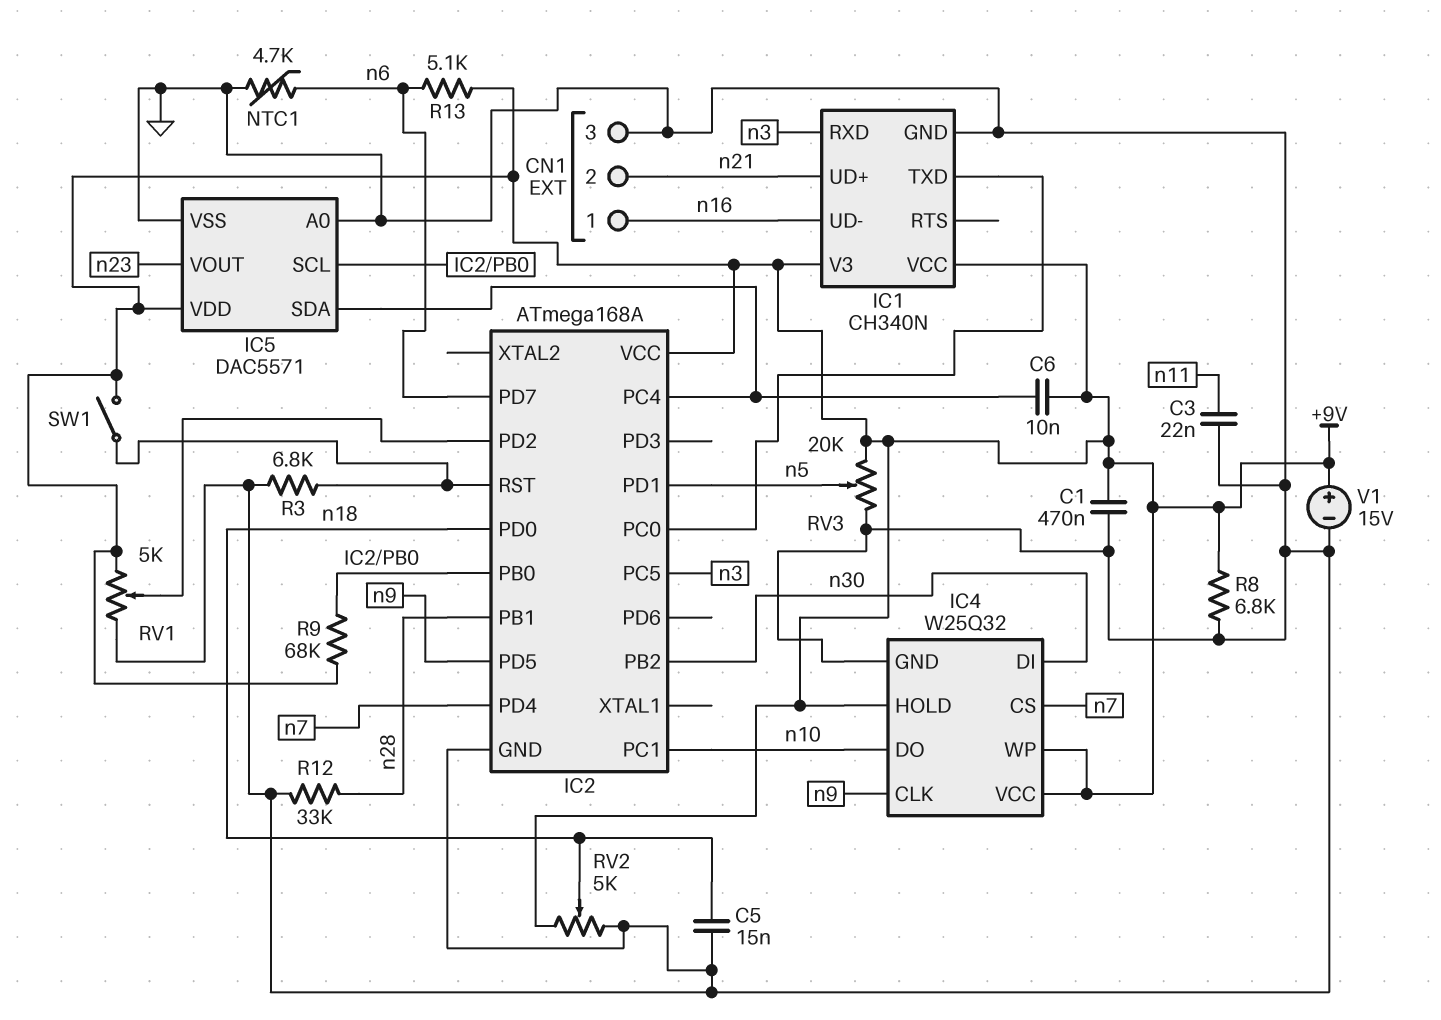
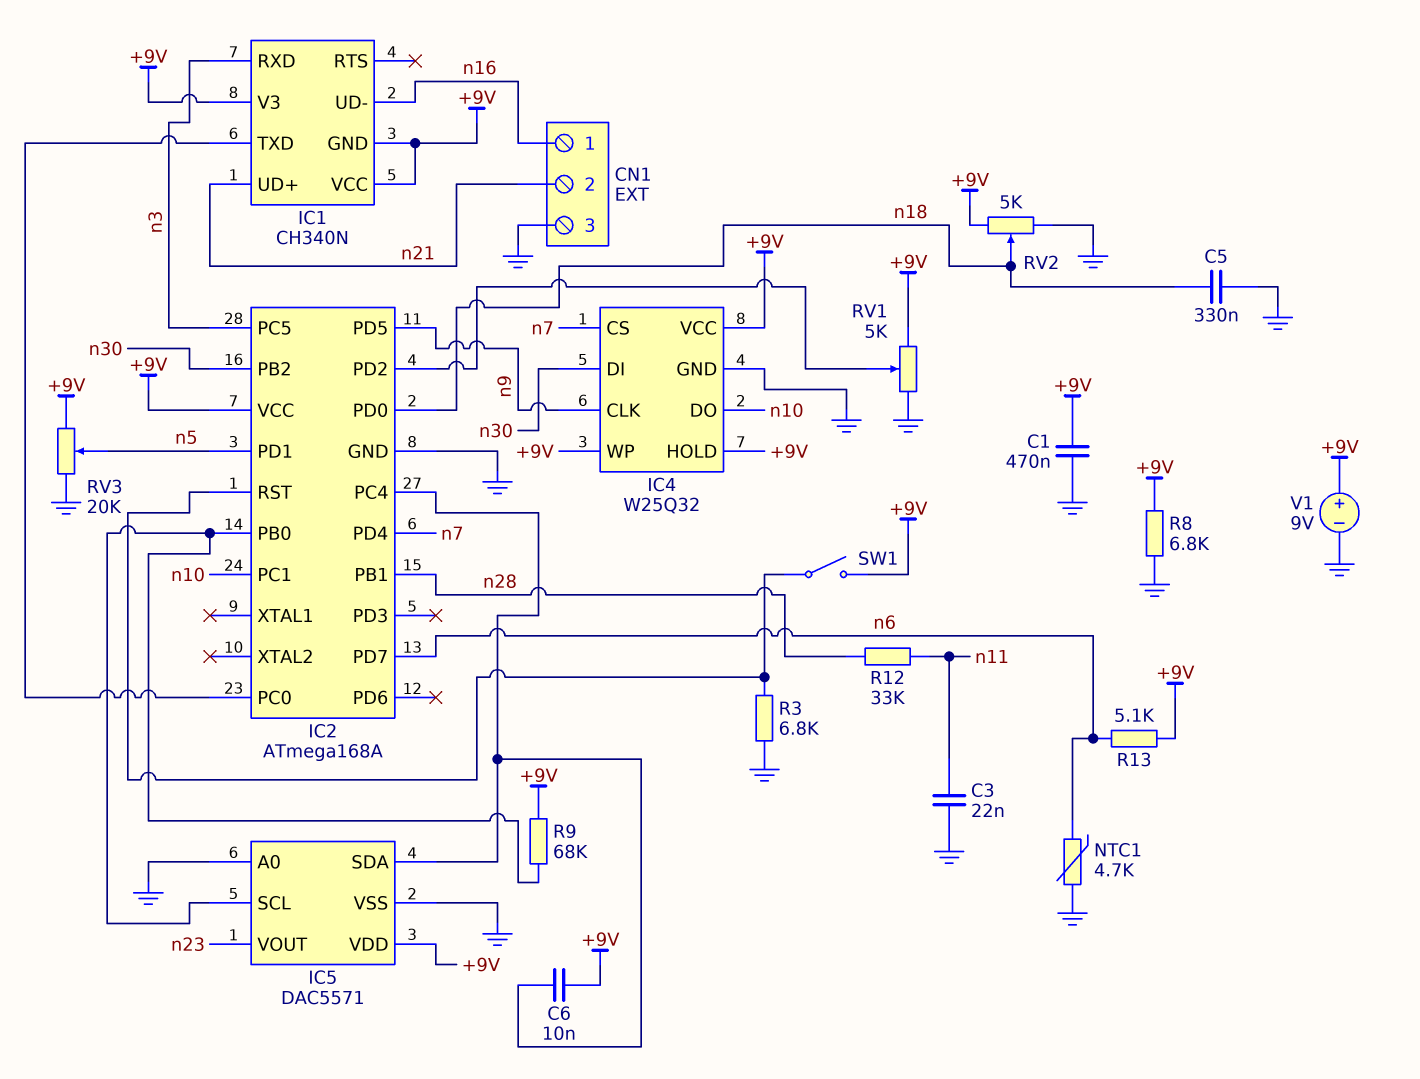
C5: 15nF (GND, n18) -> 330nF (GND, n18)
IC1 pin GND: GND -> +9V
R12: 33k (GND, n28) -> 33k (n11, n28)
V1: 15V (plus +9V, minus GND) -> 9V (plus +9V, minus GND)

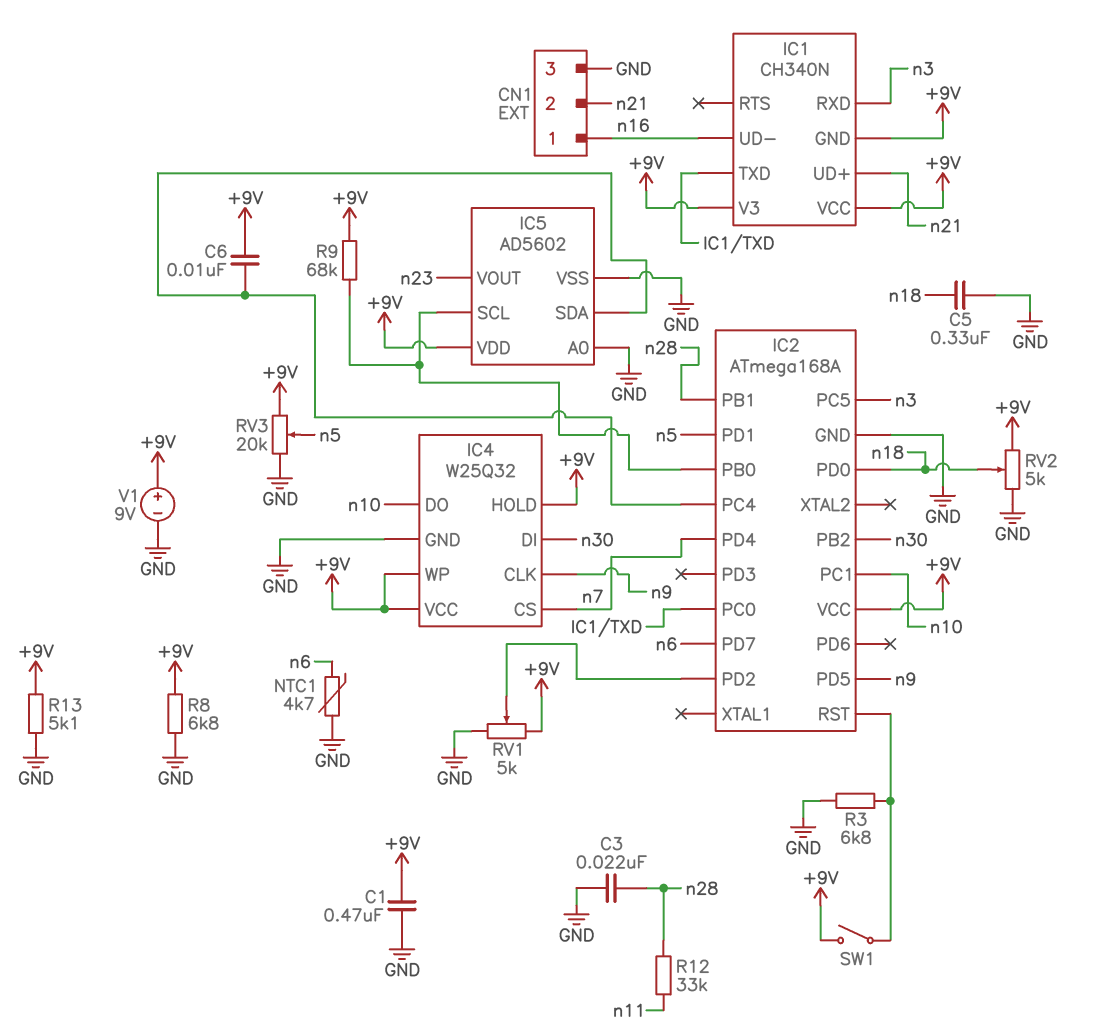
C3: 22nF (GND, n11) -> 22nF (GND, n28)
IC5: DAC5571 -> AD5602
R13: 5.1k (+9V, n6) -> 5.1k (+9V, GND)

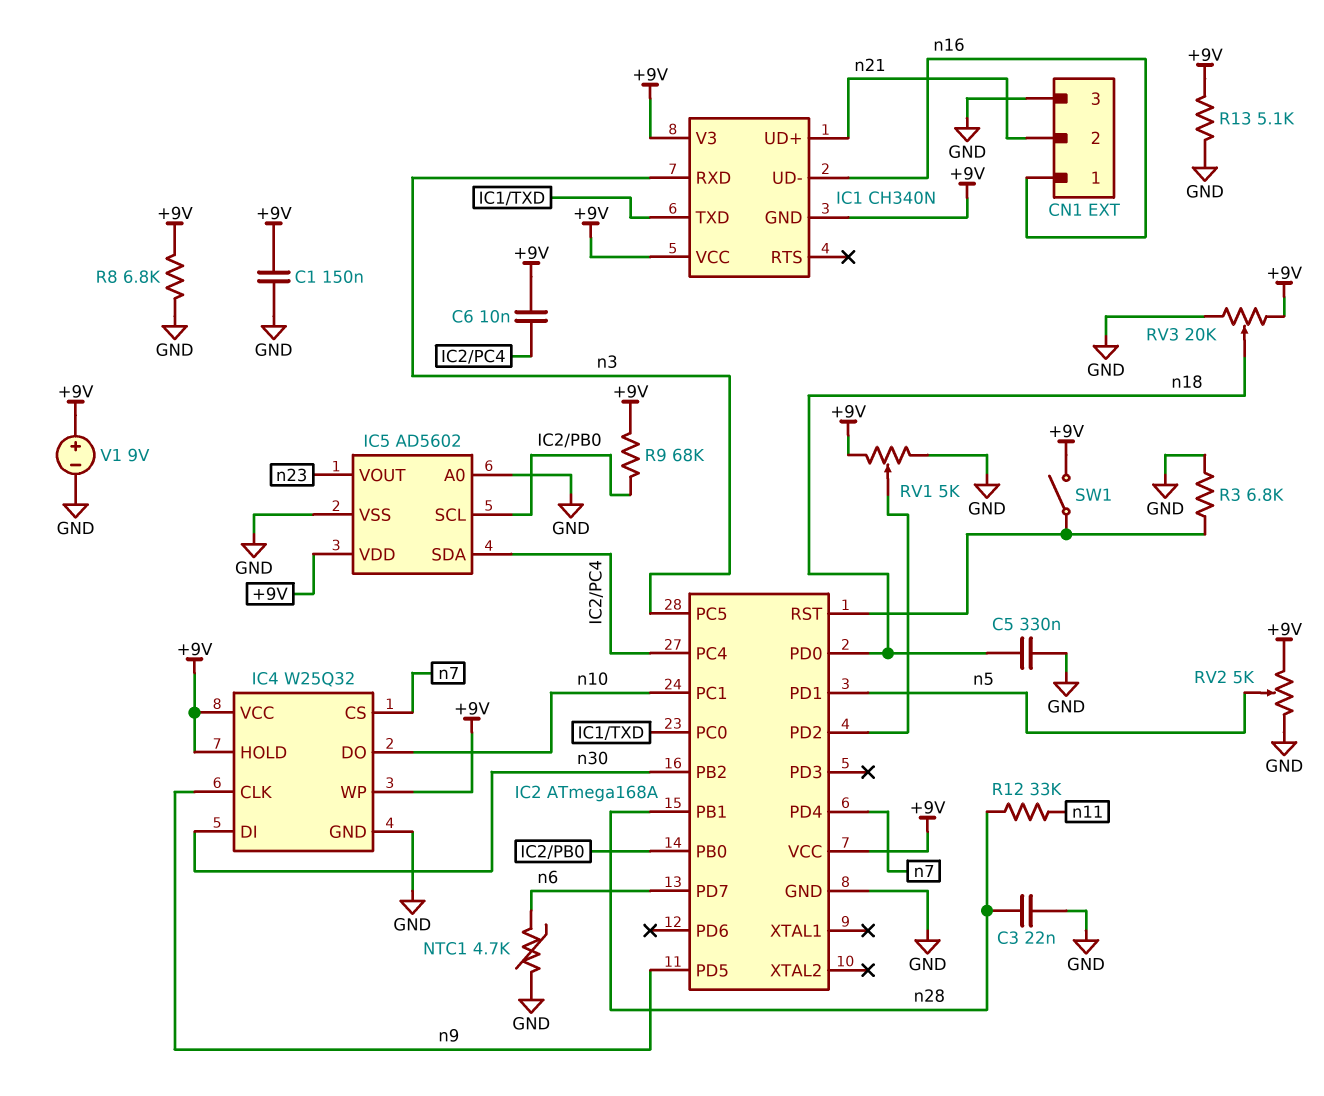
C1: 470nF (+9V, GND) -> 150nF (+9V, GND)
RV2: 5k (+9V, GND, wiper n18) -> 5k (+9V, GND, wiper n5)
RV3: 20k (+9V, GND, wiper n5) -> 20k (+9V, GND, wiper n18)

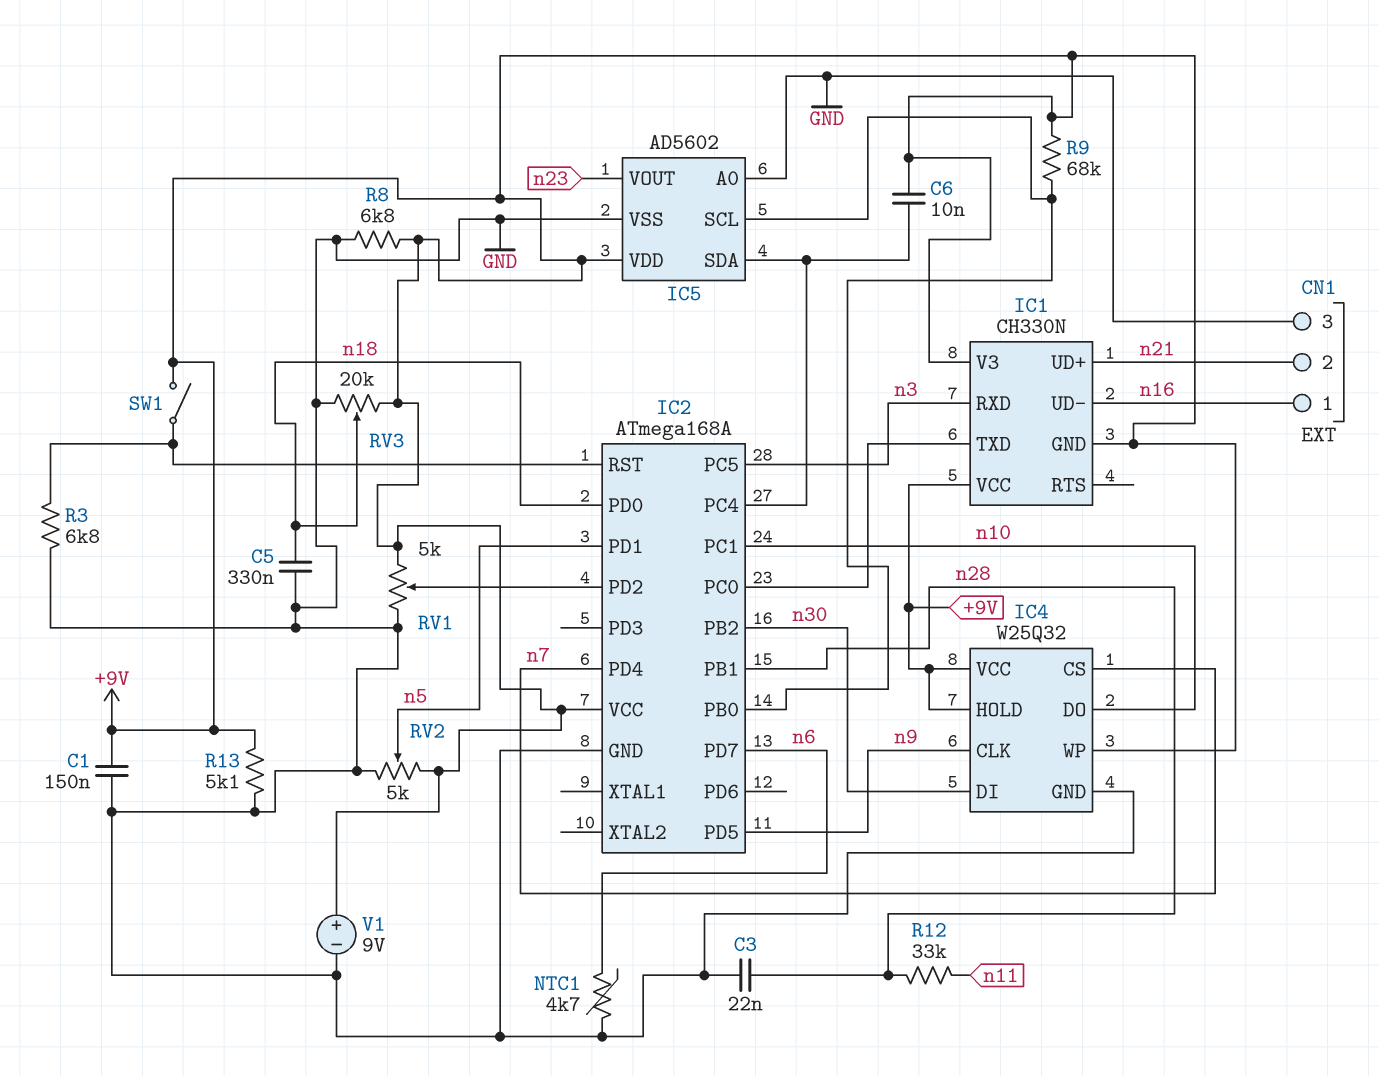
IC1: CH340N -> CH330N

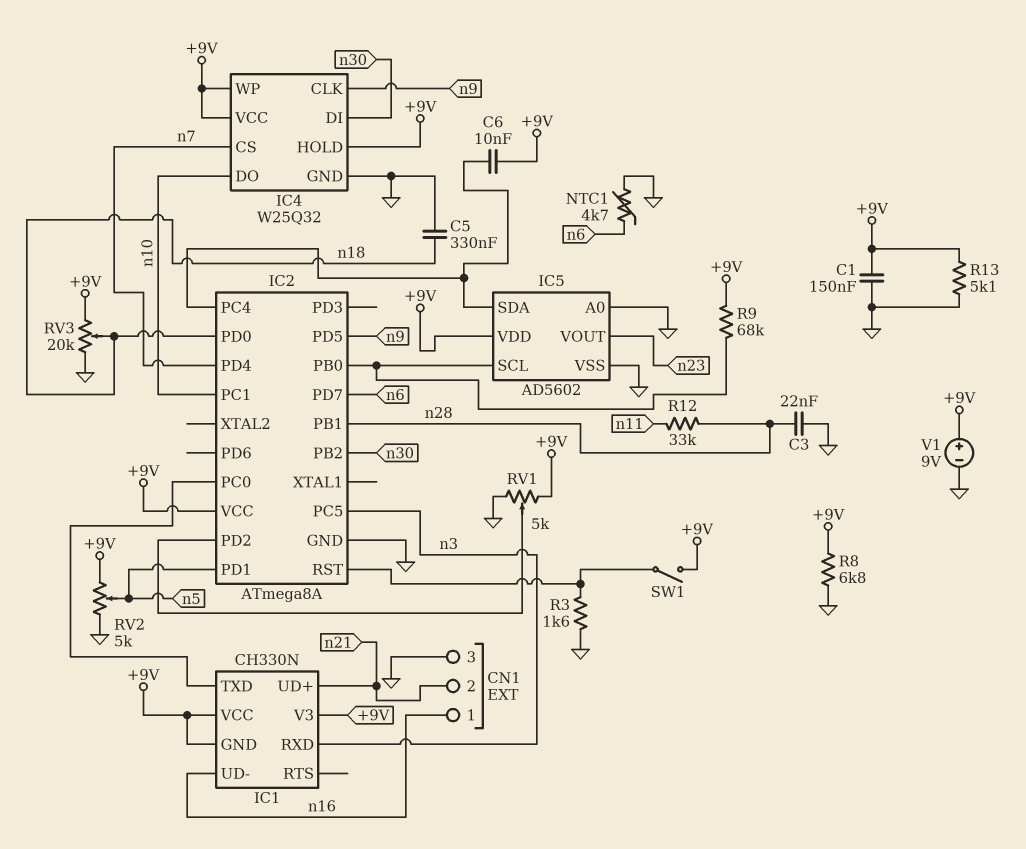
IC2: ATmega168A -> ATmega8A
R3: 6.8k (GND, IC2/RST) -> 1.6k (GND, IC2/RST)

